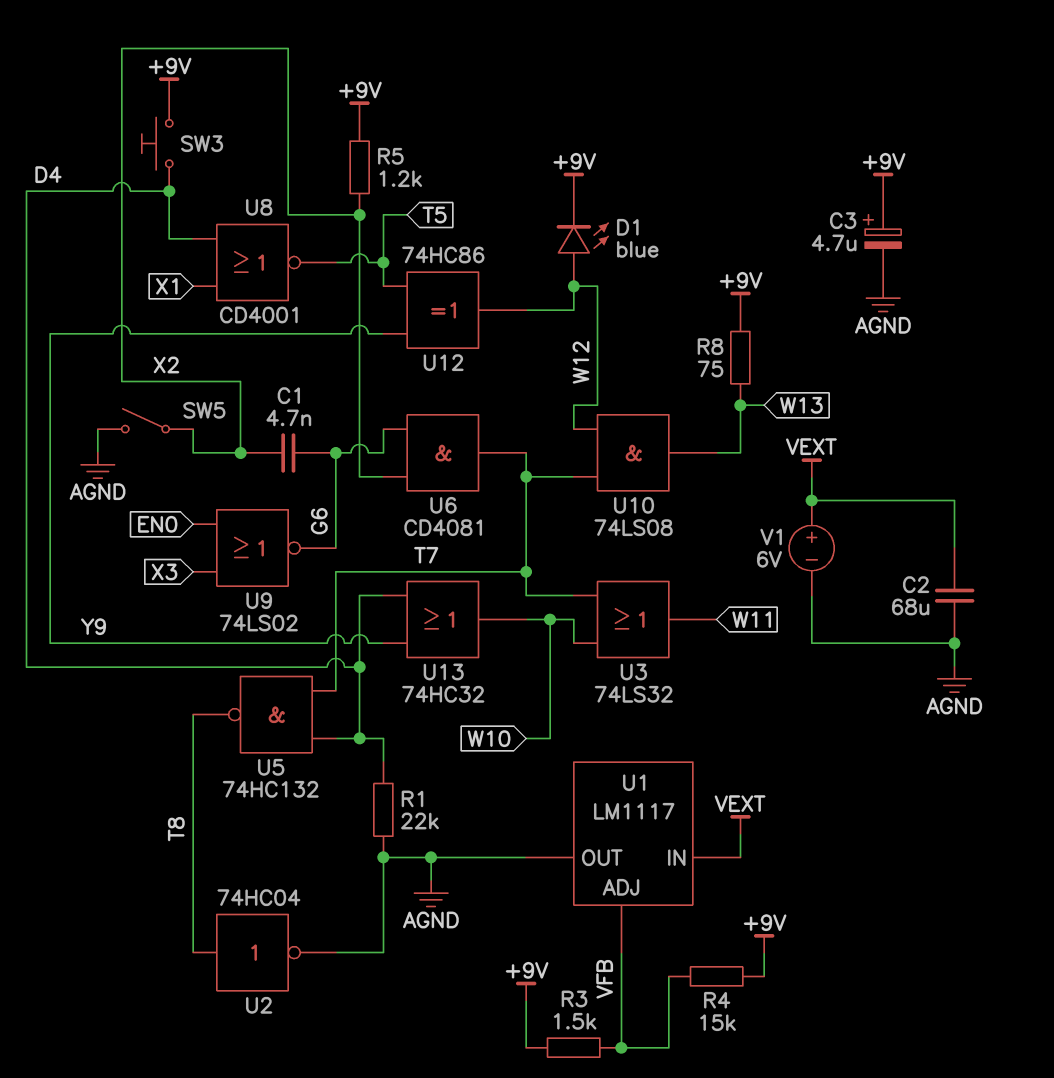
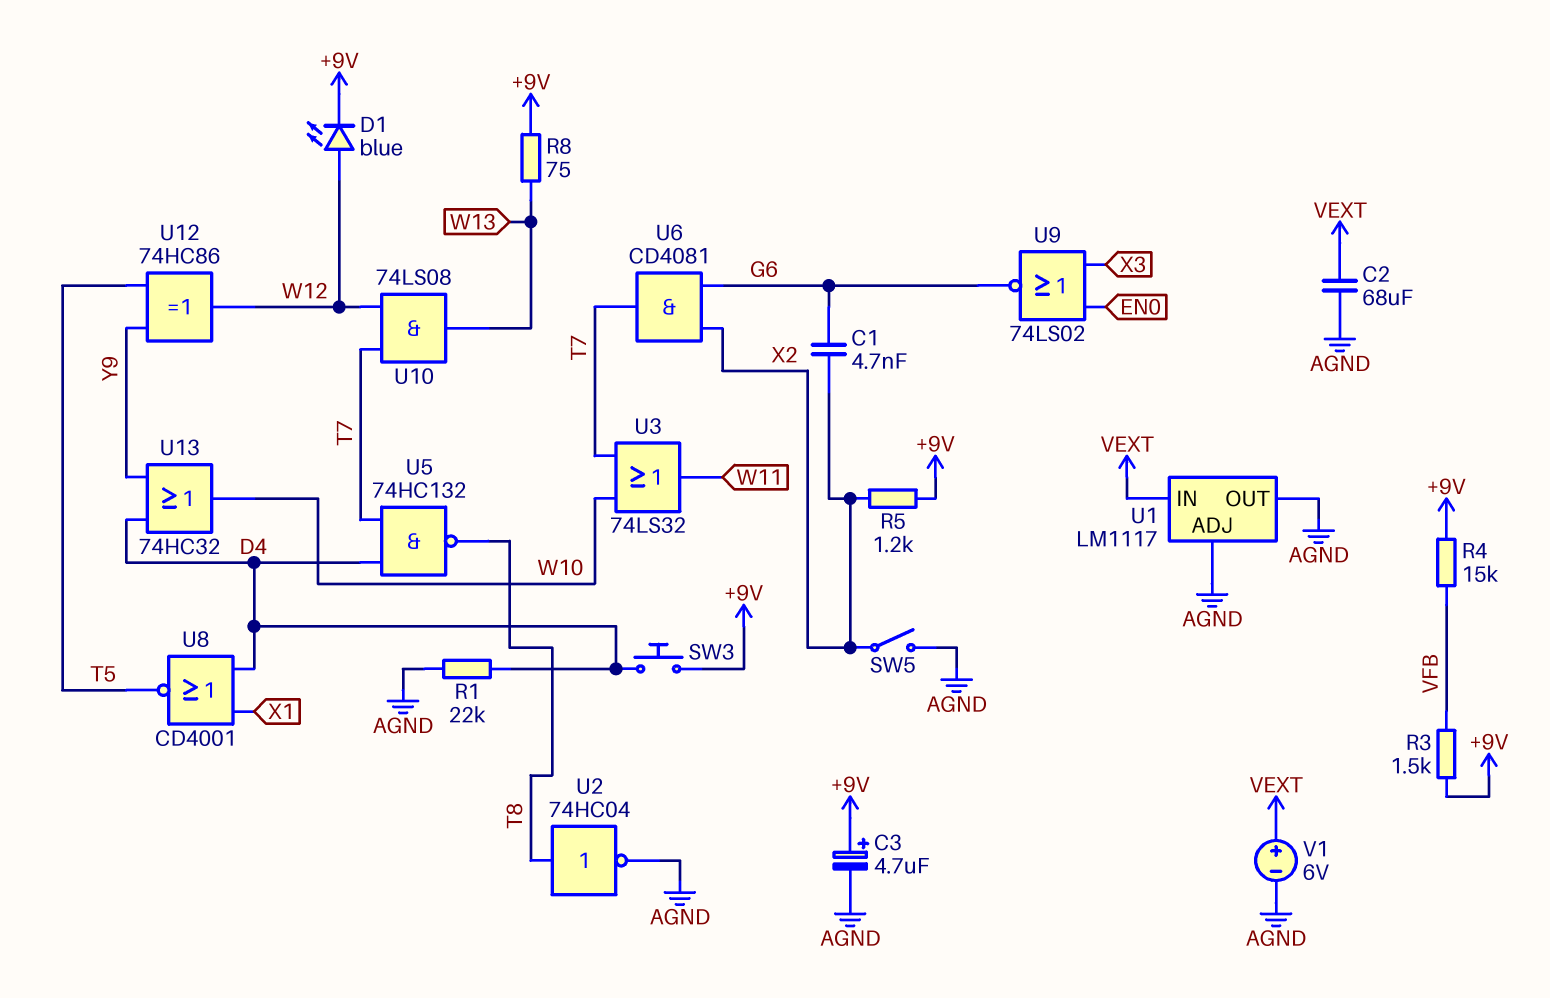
U1 pin ADJ: VFB -> AGND

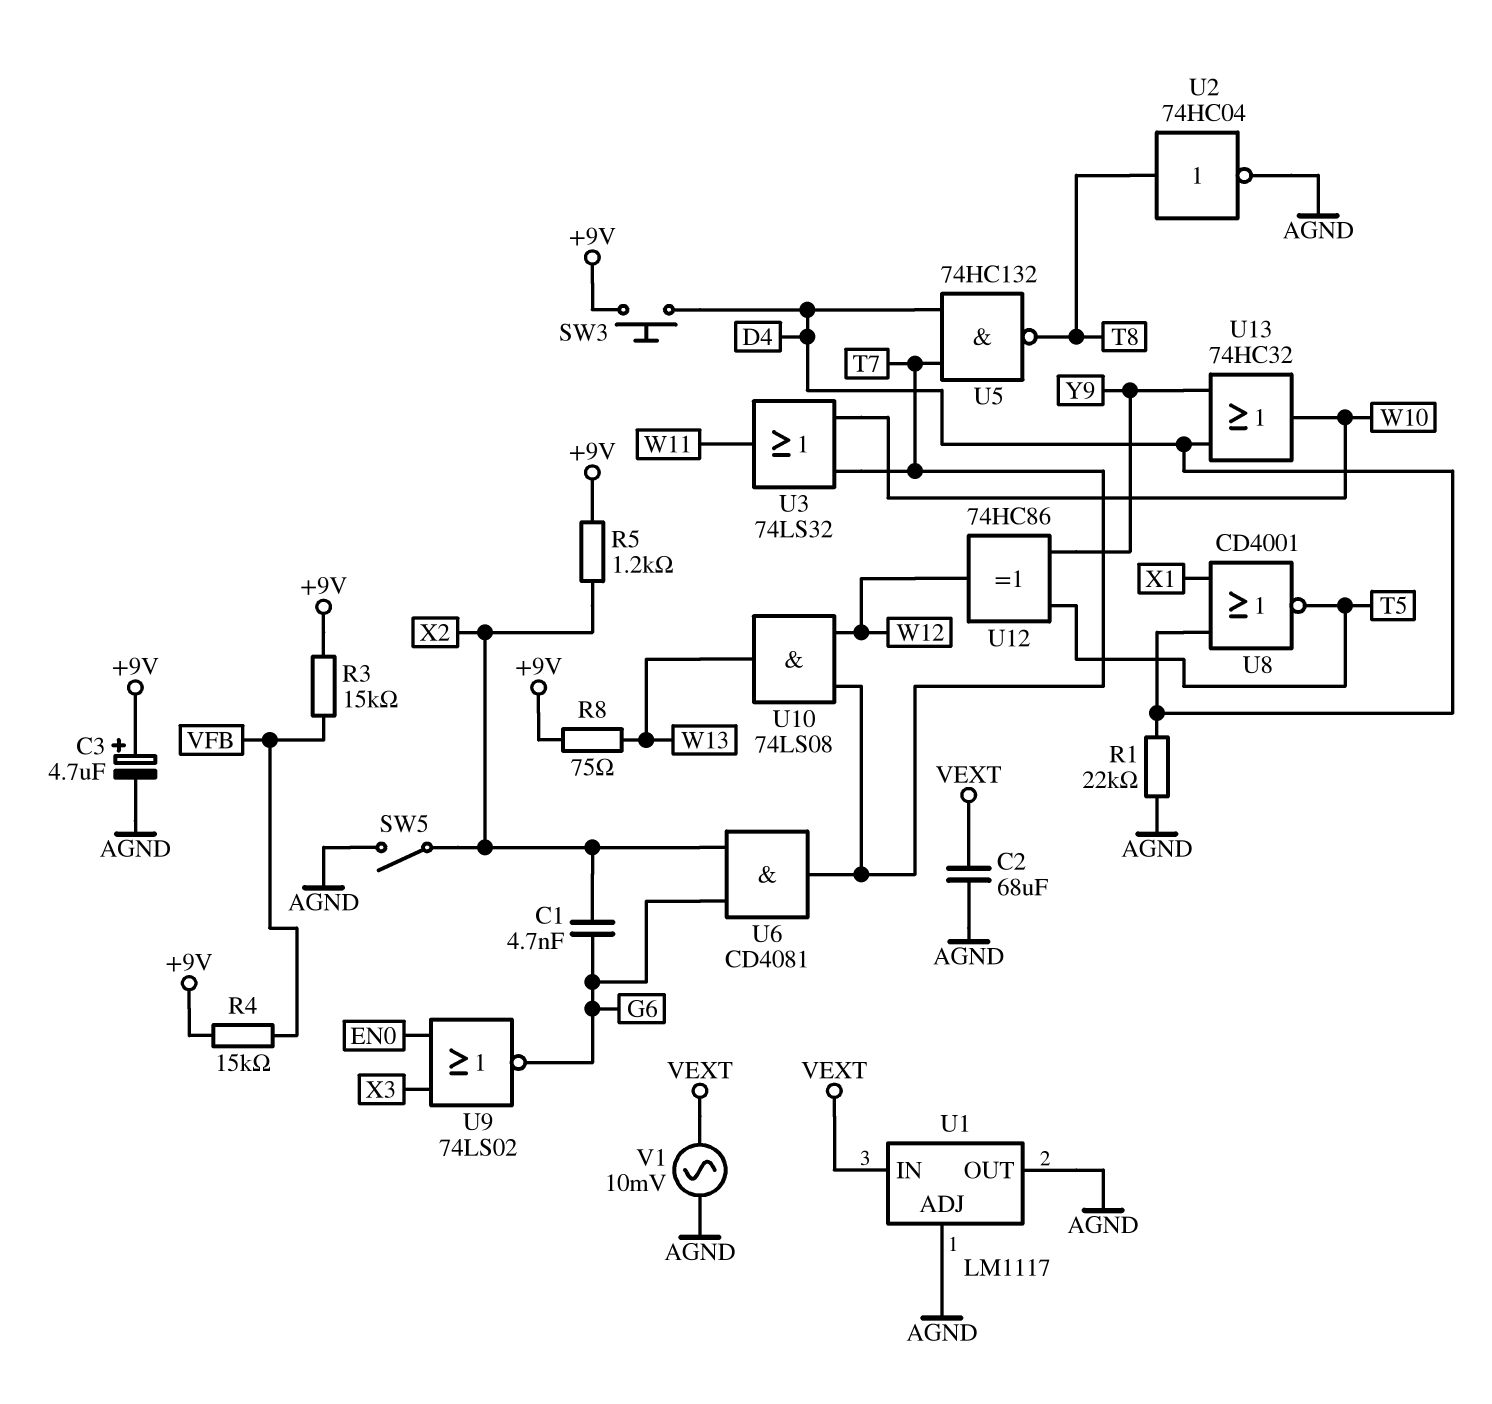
D1: LED blue (A W12, K +9V) -> none
R3: 1.5k (+9V, VFB) -> 15k (+9V, VFB)
V1: 6V (plus VEXT, minus AGND) -> AC 10mV (AGND, VEXT)

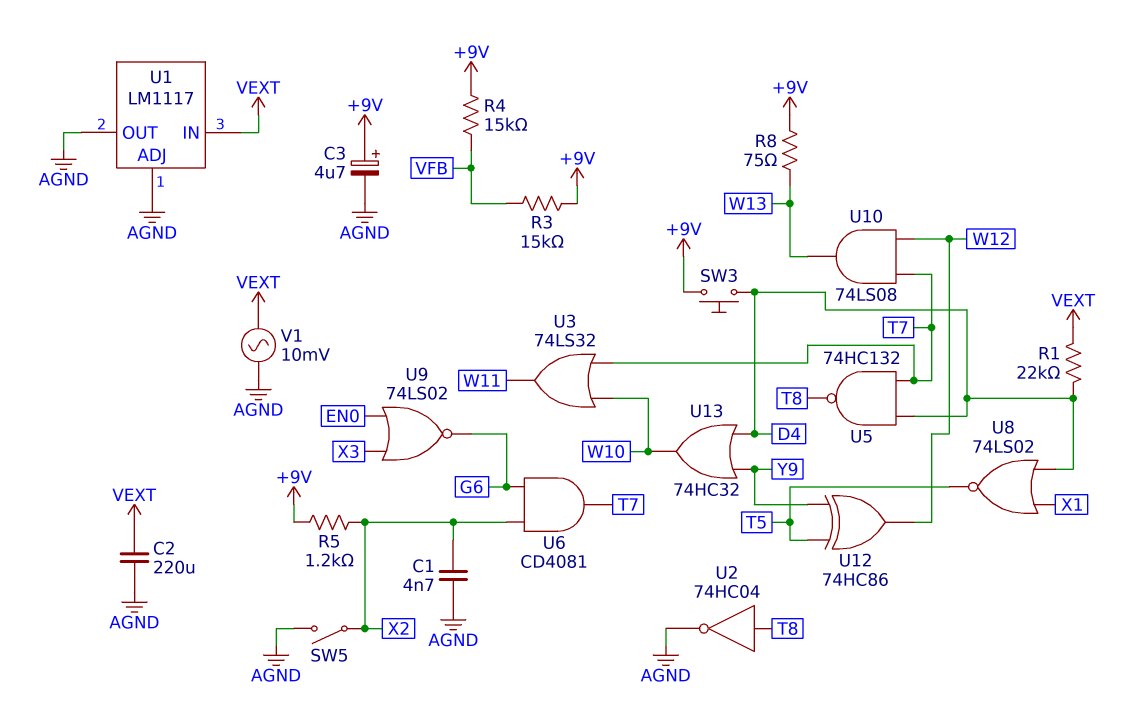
C1: 4.7nF (G6, X2) -> 4.7nF (AGND, X2)
C2: 68uF (AGND, VEXT) -> 220uF (AGND, VEXT)
R1: 22k (AGND, D4) -> 22k (D4, VEXT)
U8: NOR CD4001 (in D4, in X1, out T5) -> NOR 74LS02 (in D4, in X1, out T5)

